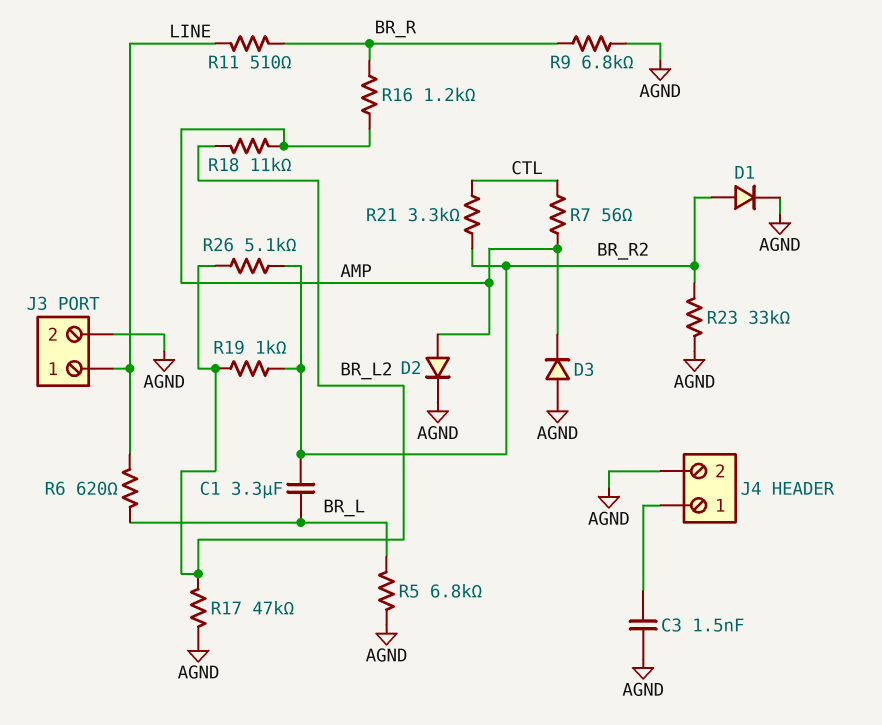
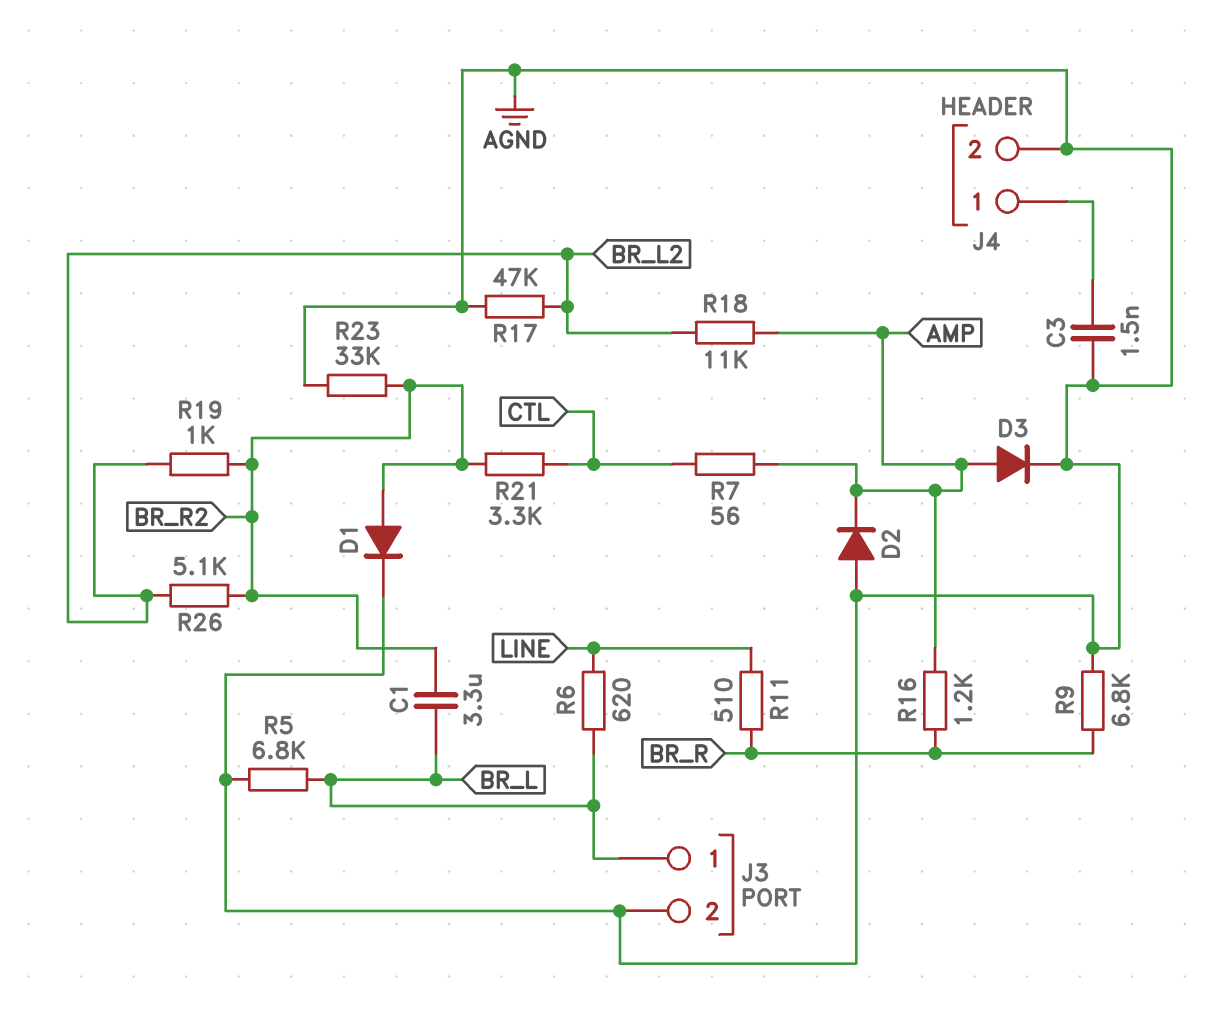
D2: diode (A AMP, K AGND) -> diode (A AGND, K AMP)
D3: diode (A AGND, K AMP) -> diode (A AMP, K AGND)
J3 pin 1: LINE -> BR_L

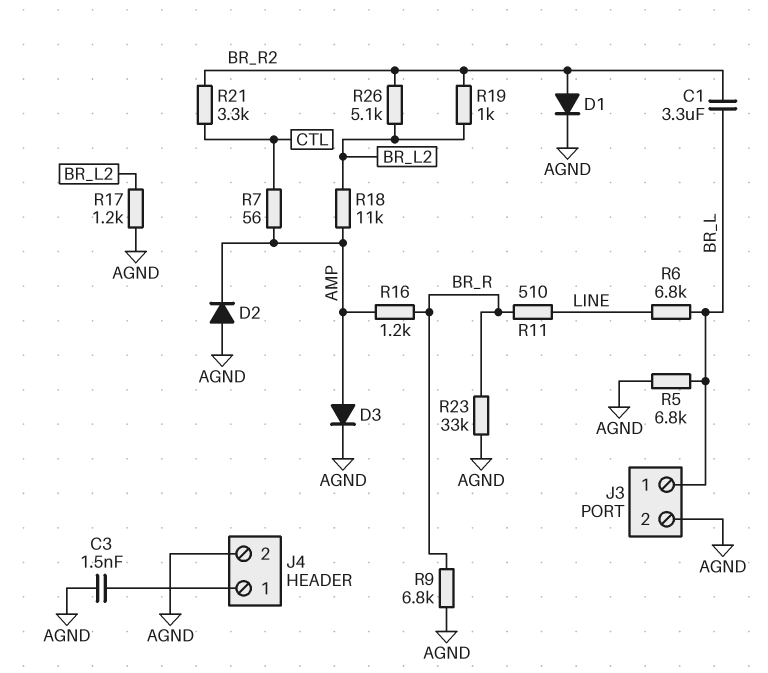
R6: 620 (BR_L, LINE) -> 6.8k (BR_L, LINE)
R17: 47k (AGND, BR_L2) -> 1.2k (AGND, BR_L2)
R23: 33k (AGND, BR_R2) -> 33k (AGND, BR_R)

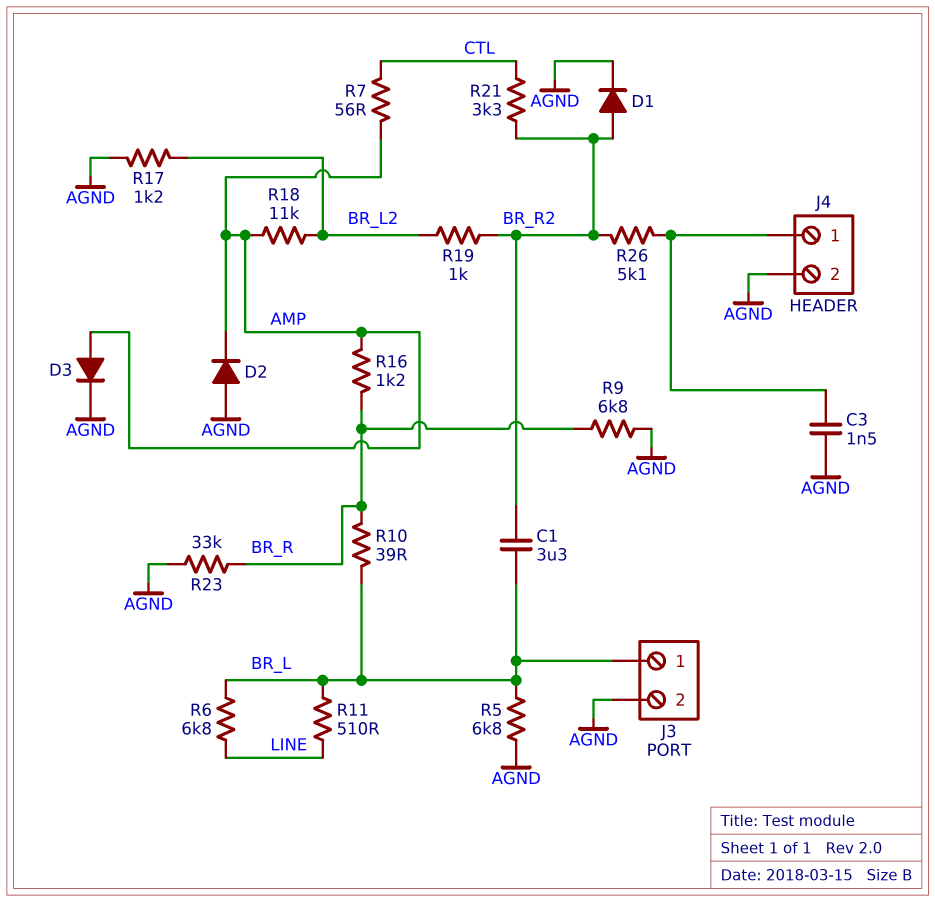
R10: none -> 39 (BR_L, BR_R)
R11: 510 (BR_R, LINE) -> 510 (BR_L, LINE)
R26: 5.1k (BR_L2, BR_R2) -> 5.1k (BR_R2, J4/1)

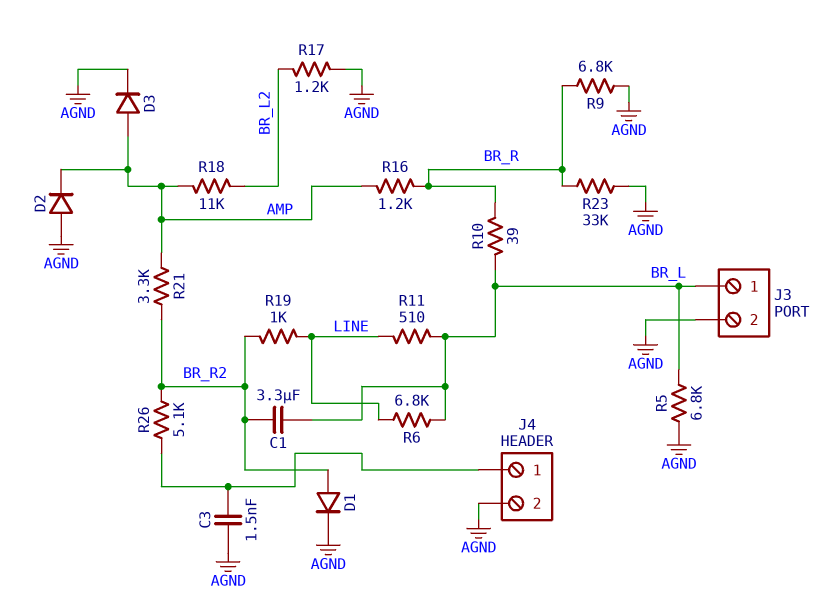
R7: 56 (AMP, CTL) -> none
R19: 1k (BR_L2, BR_R2) -> 1k (BR_R2, LINE)
R21: 3.3k (BR_R2, CTL) -> 3.3k (AMP, BR_R2)

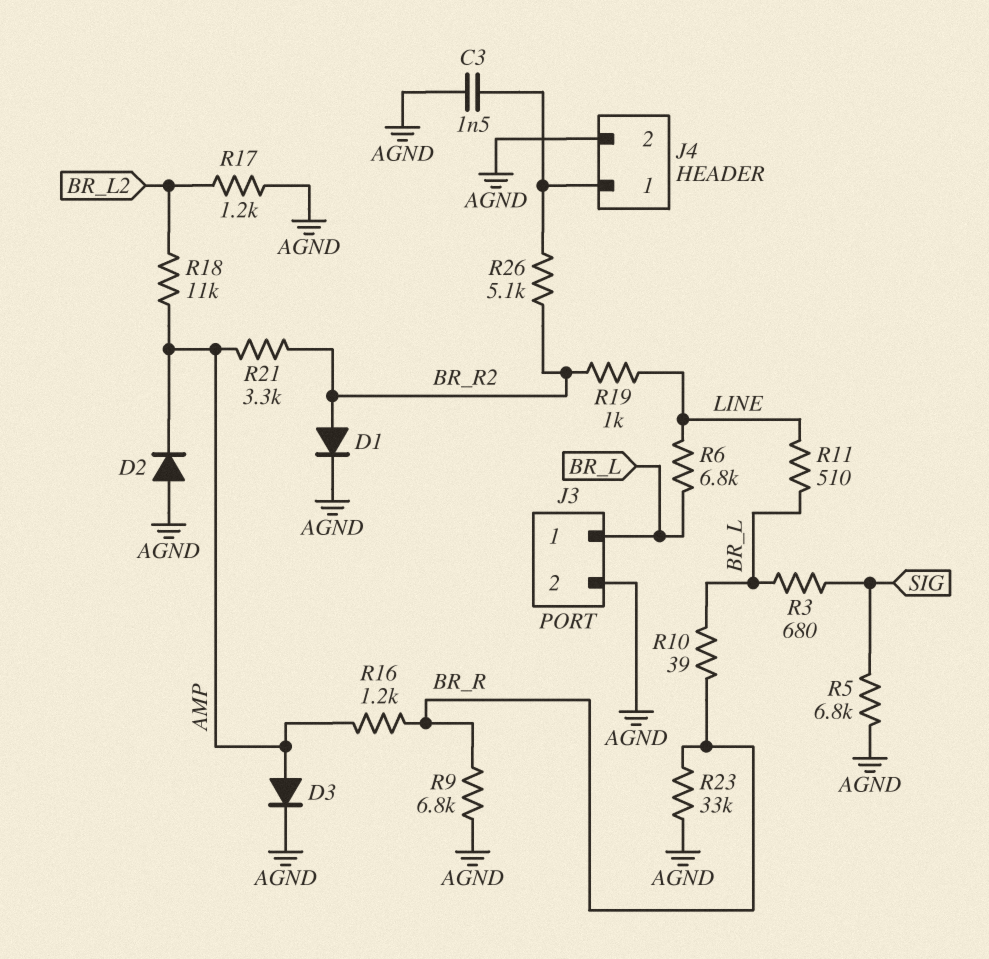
C1: 3.3uF (BR_L, BR_R2) -> none
R3: none -> 680 (BR_L, SIG)
R5: 6.8k (AGND, BR_L) -> 6.8k (AGND, SIG)

